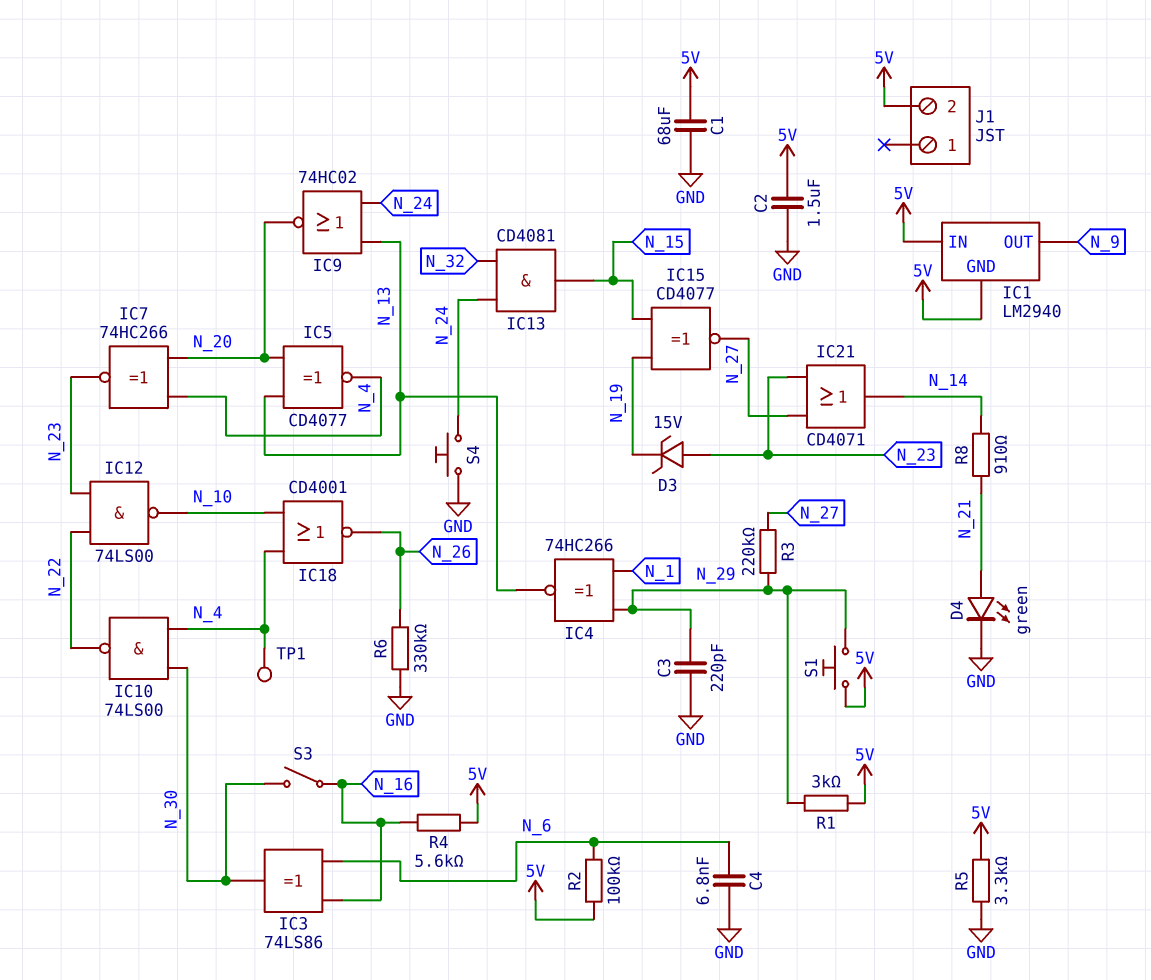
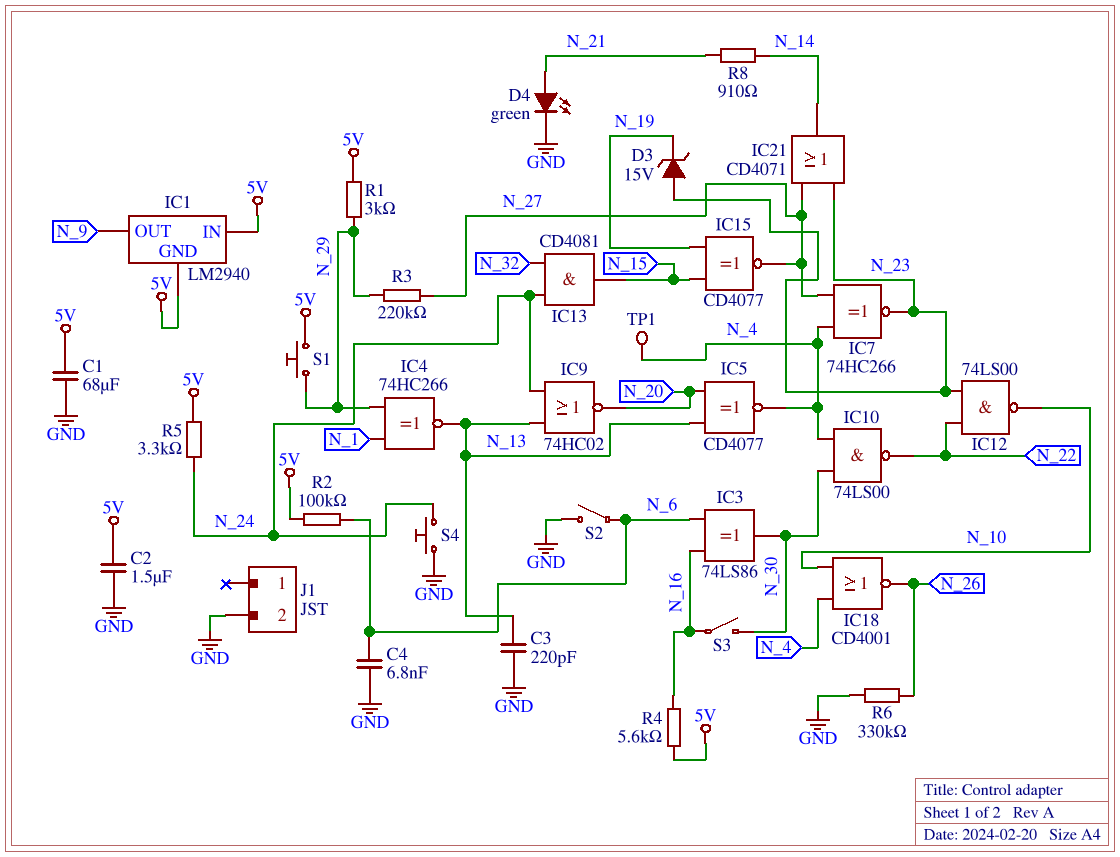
C3: 220pF (GND, N_29) -> 220pF (GND, N_13)
IC7: XNOR 74HC266 (in N_4, in N_20, out N_23) -> XNOR 74HC266 (in N_4, in N_27, out N_23)
J1 pin 2: 5V -> GND
R5: 3.3k (5V, GND) -> 3.3k (5V, N_24)
S2: none -> switch (GND, N_6)

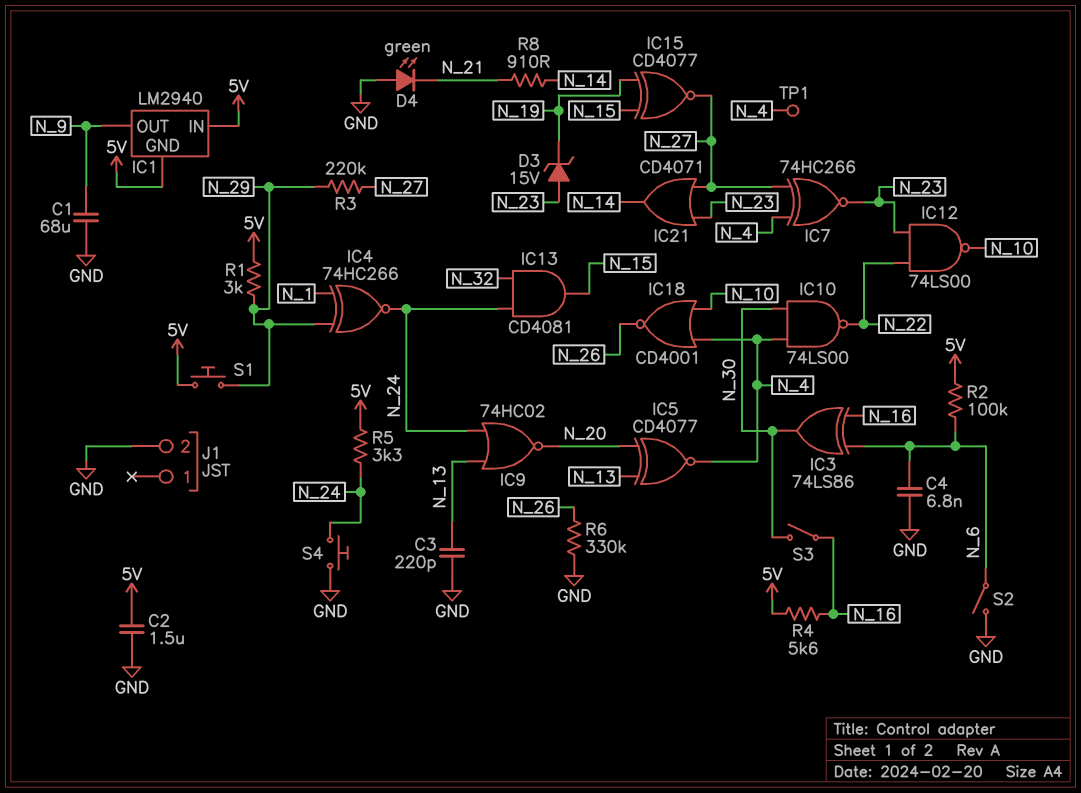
C1: 68uF (5V, GND) -> 68uF (GND, N_9)
D4: LED green (A N_21, K GND) -> LED green (A GND, K N_21)
IC4: XNOR 74HC266 (in N_1, in N_29, out N_13) -> XNOR 74HC266 (in N_1, in N_29, out N_24)

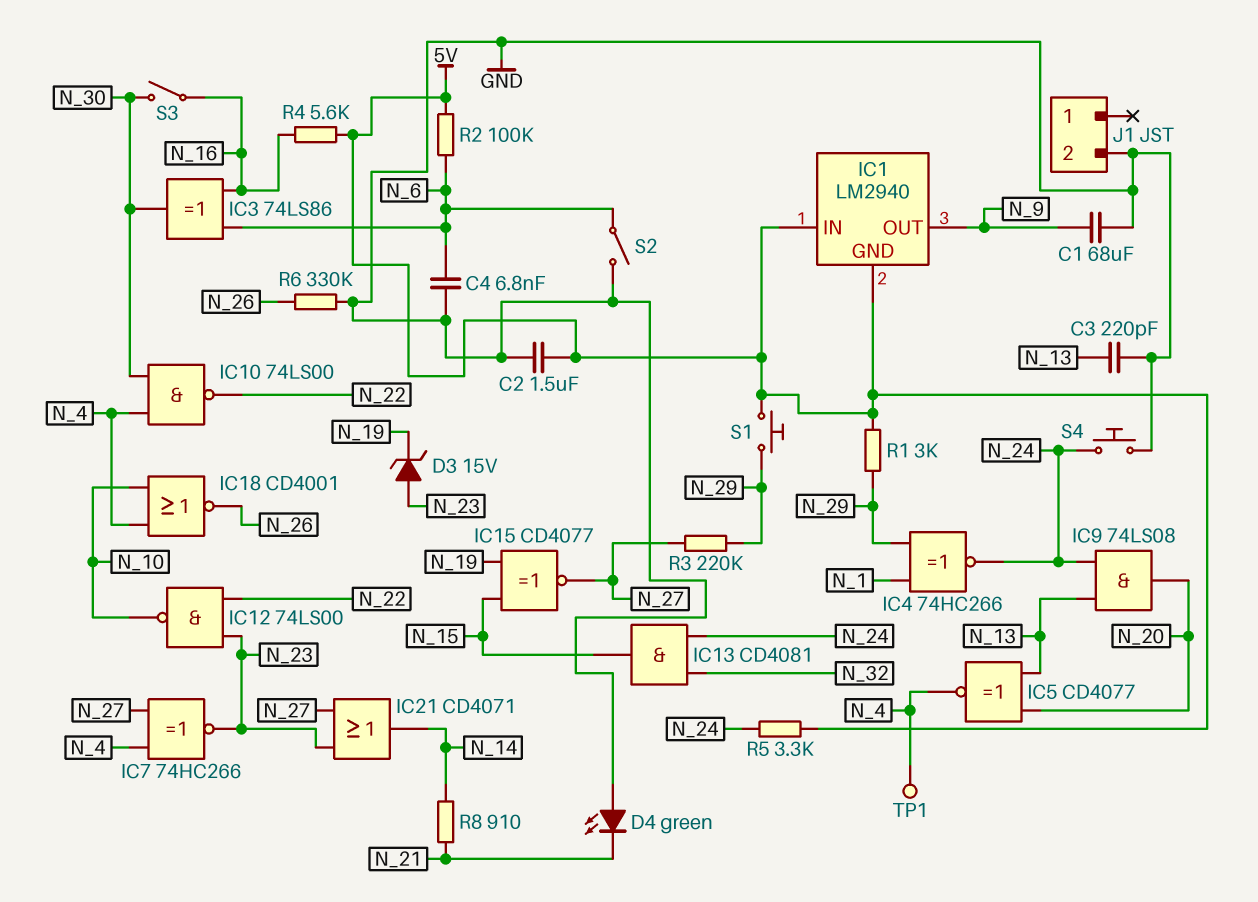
IC9: NOR 74HC02 (in N_13, in N_24, out N_20) -> AND 74LS08 (in N_13, in N_24, out N_20)

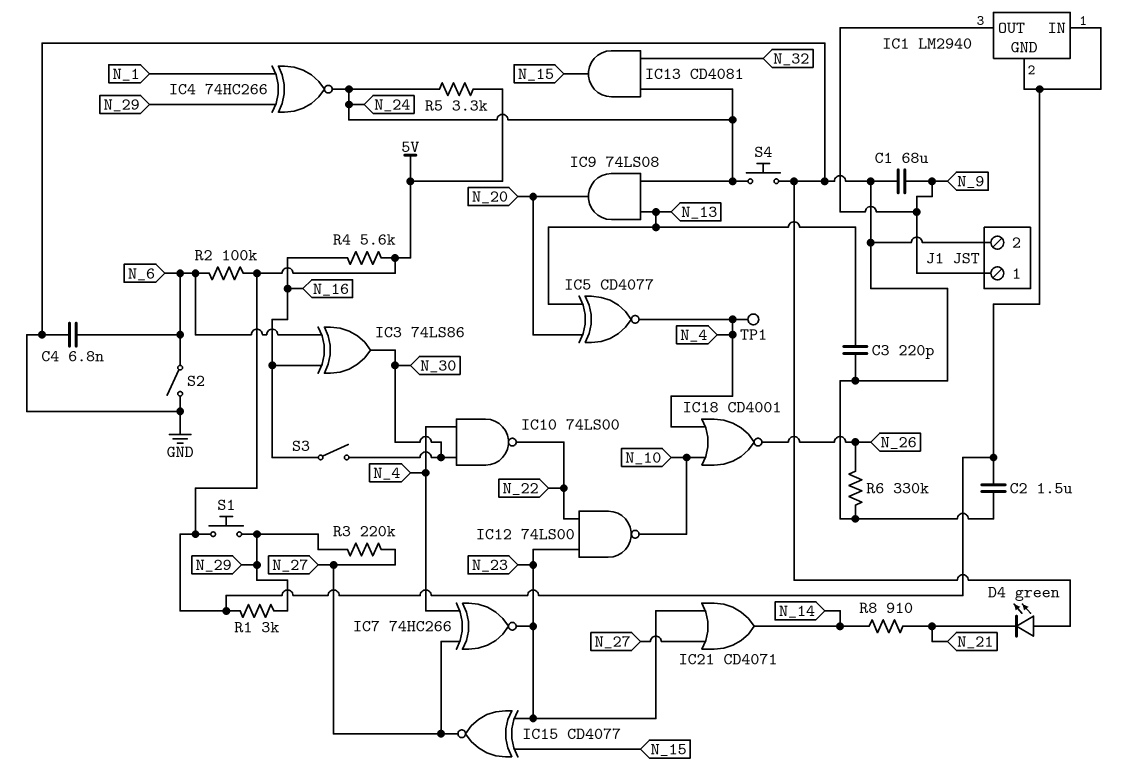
D3: zener 15V (A N_23, K N_19) -> none
IC15: XNOR CD4077 (in N_15, in N_19, out N_27) -> XNOR CD4077 (in N_15, in N_23, out N_27)
J1 pin 1: none -> N_9

